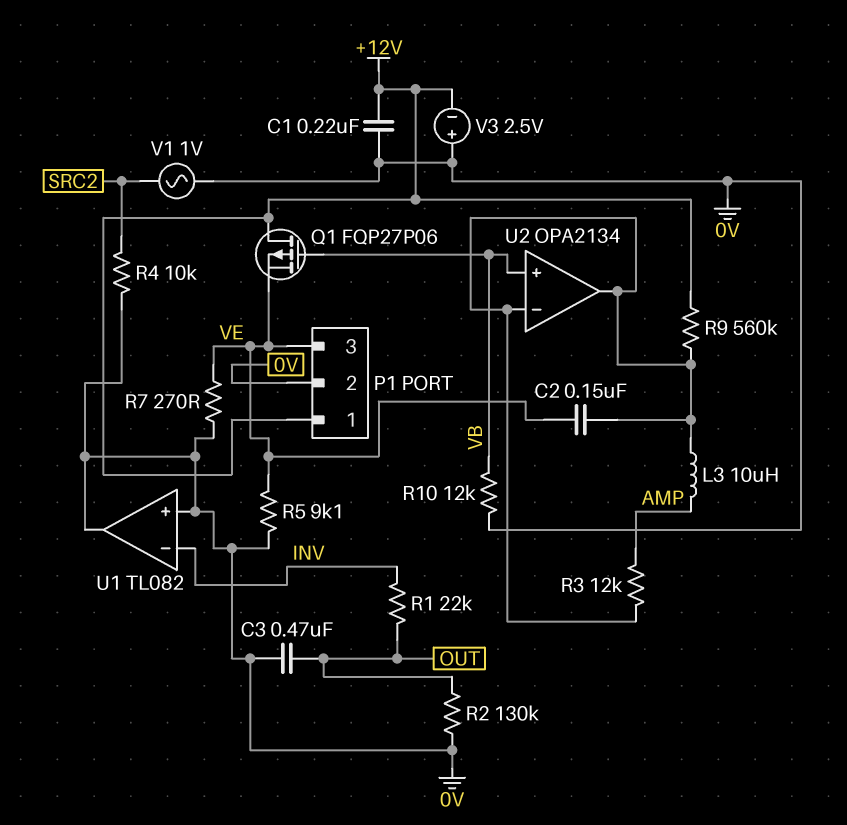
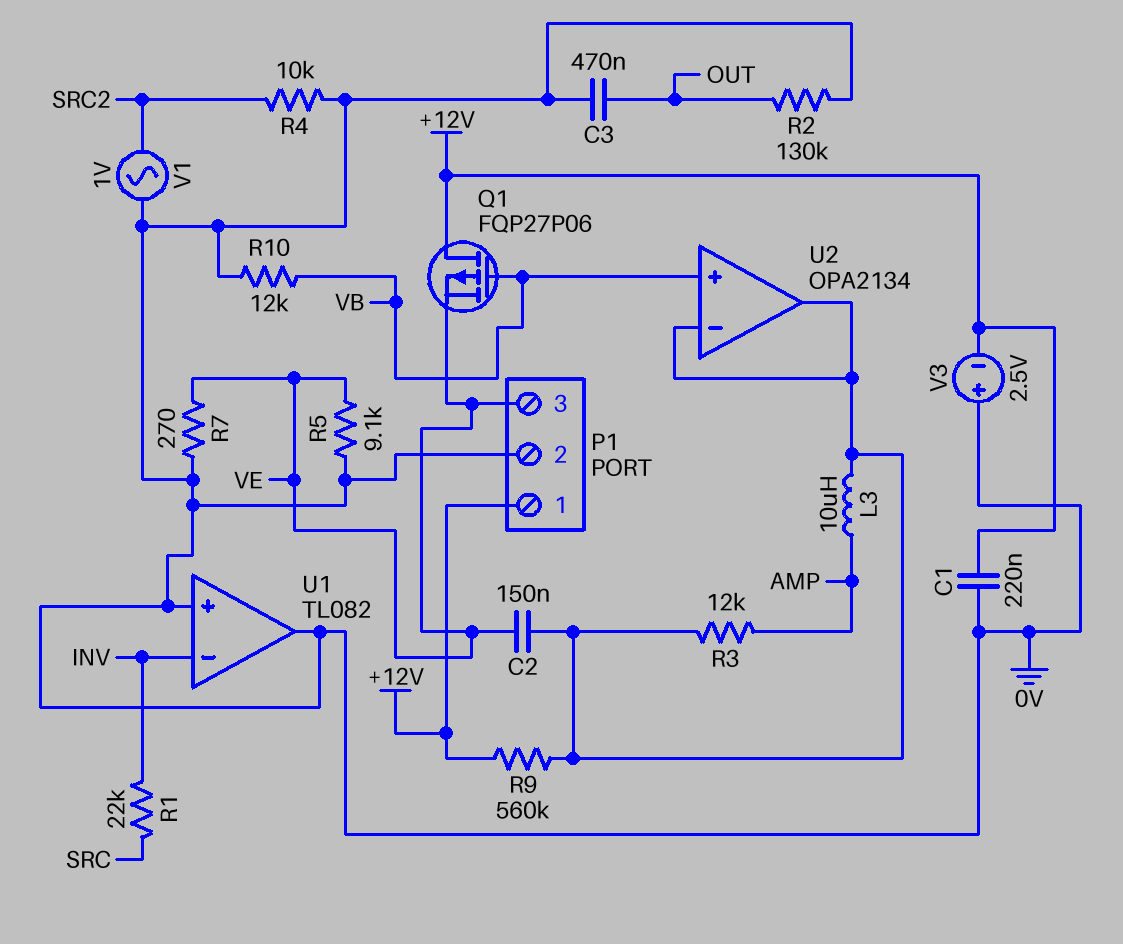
R1: 22k (INV, OUT) -> 22k (INV, SRC)

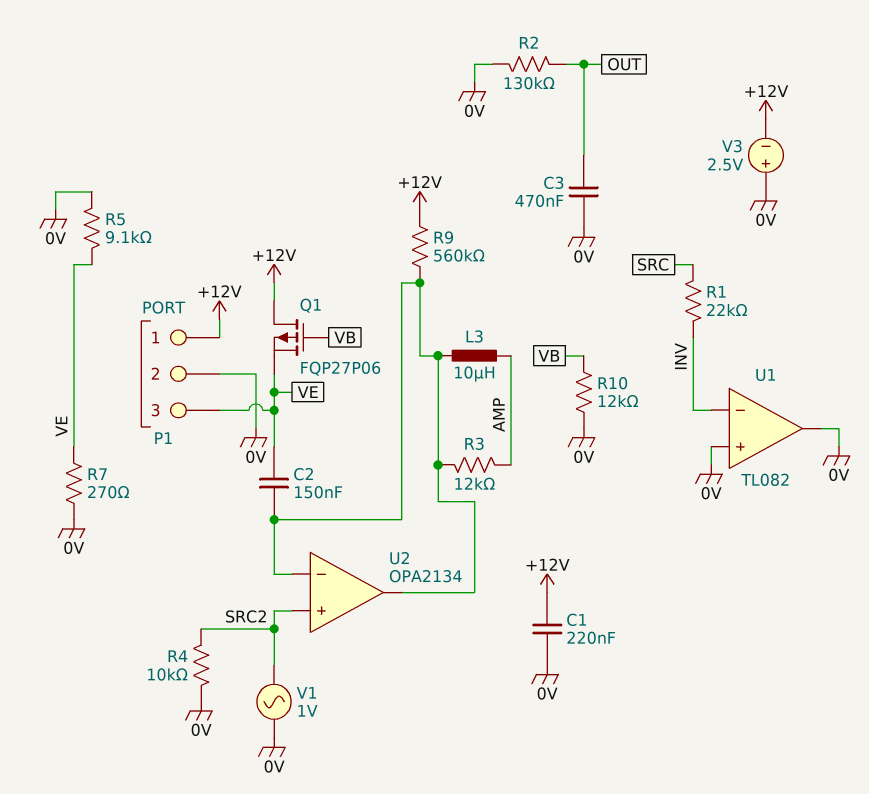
U2 pin in+: VB -> SRC2

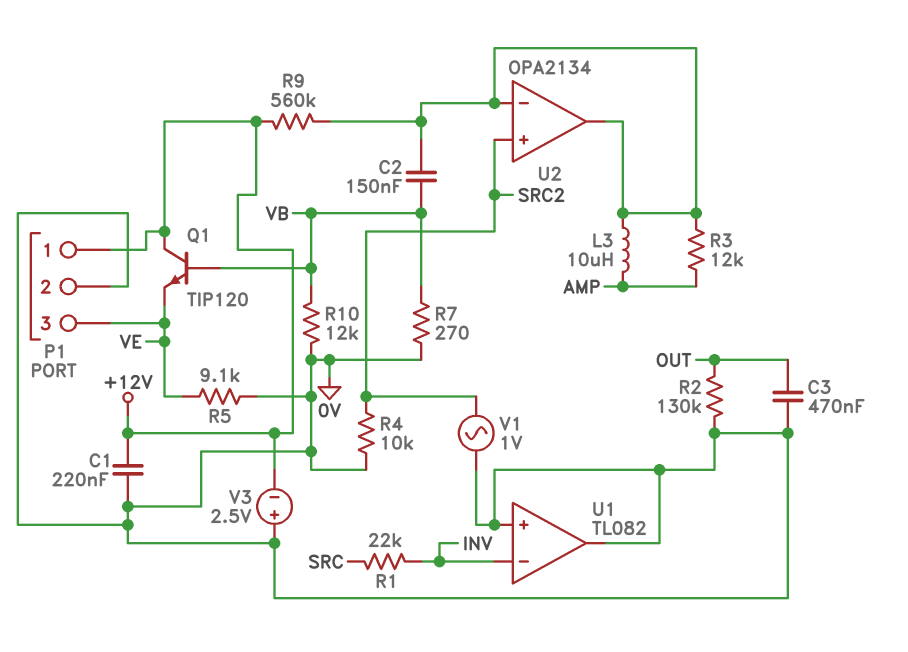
C2: 150nF (U2/in-, VE) -> 150nF (U2/in-, VB)
Q1: PMOS FQP27P06 (G VB, D +12V, S VE) -> NPN TIP120 (B VB, C +12V, E VE)
R7: 270 (0V, VE) -> 270 (0V, VB)

